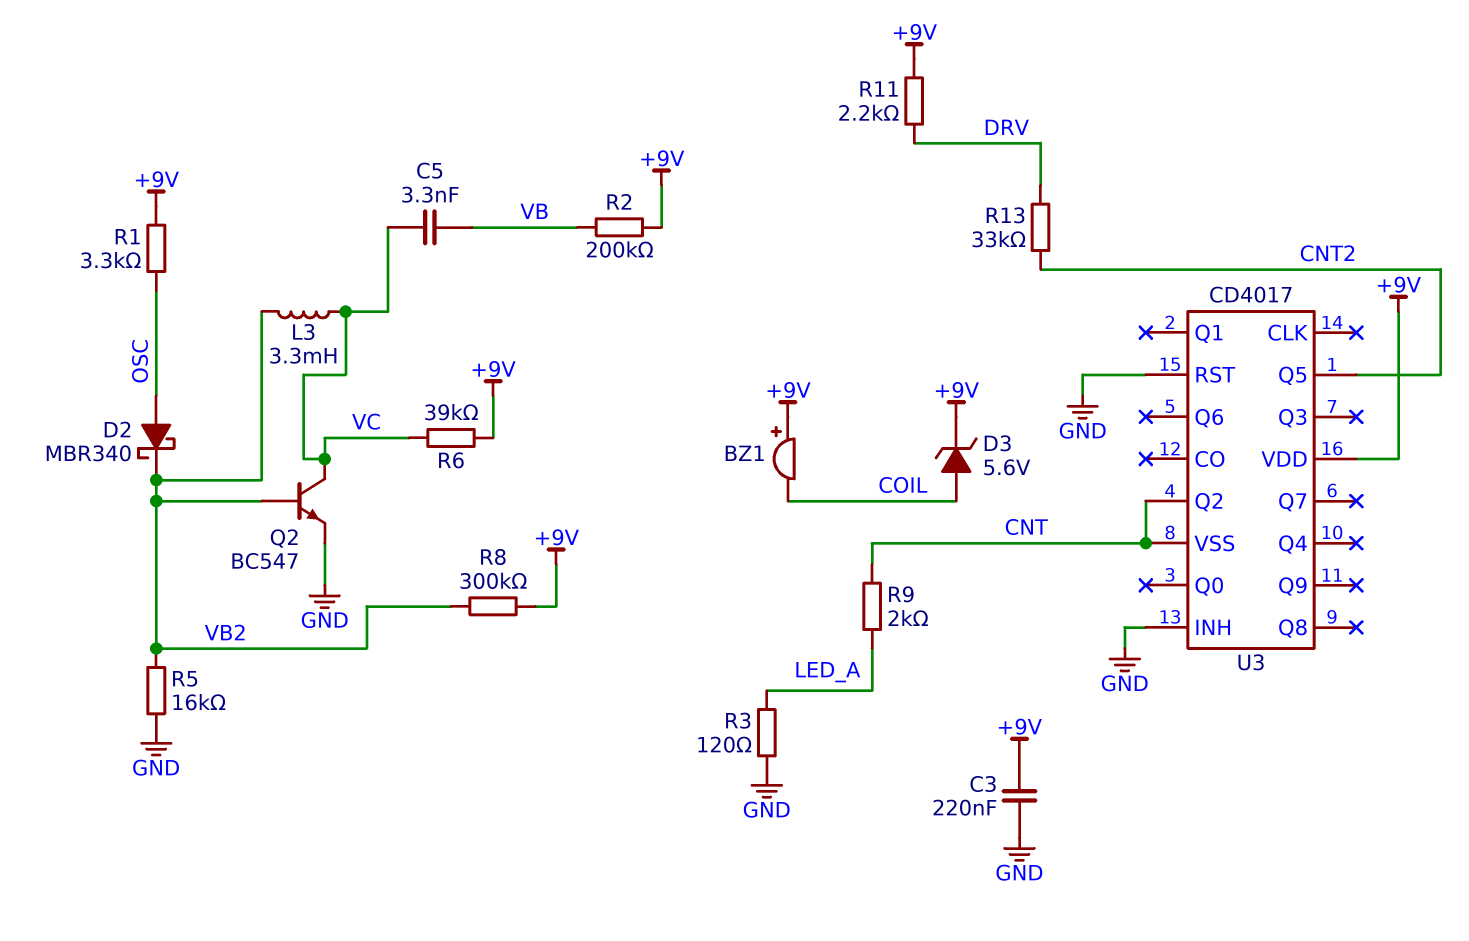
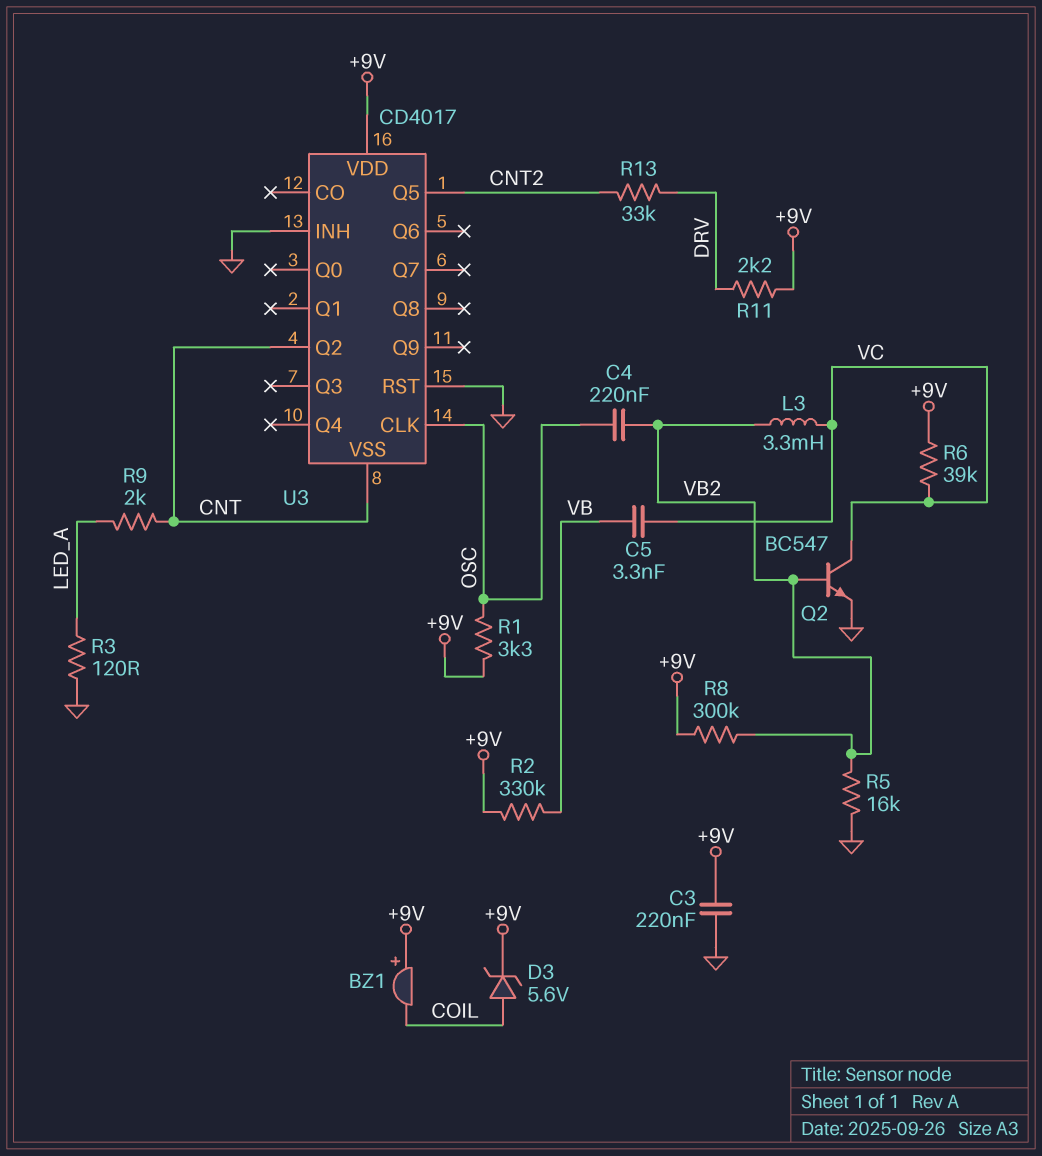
C4: none -> 220nF (OSC, VB2)
D2: schottky MBR340 (A OSC, K VB2) -> none
R2: 200k (+9V, VB) -> 330k (+9V, VB)
U3 pin CLK: none -> OSC

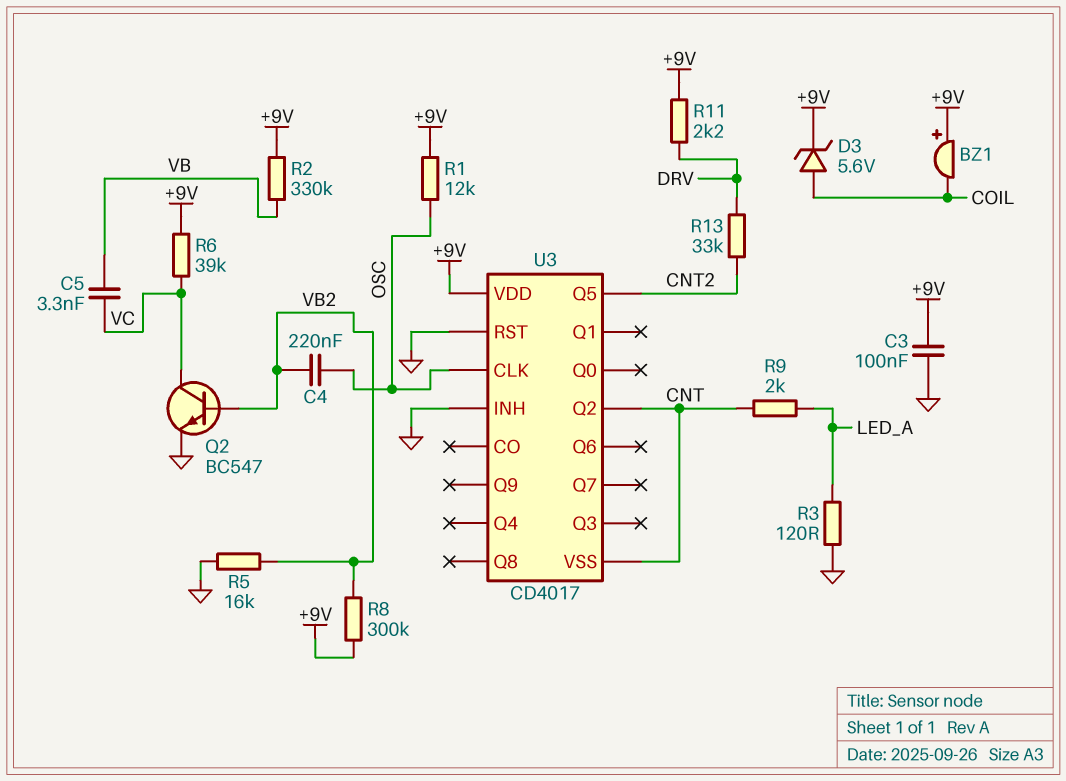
C3: 220nF (+9V, GND) -> 100nF (+9V, GND)
L3: 3.3mH (VB2, VC) -> none
R1: 3.3k (+9V, OSC) -> 12k (+9V, OSC)

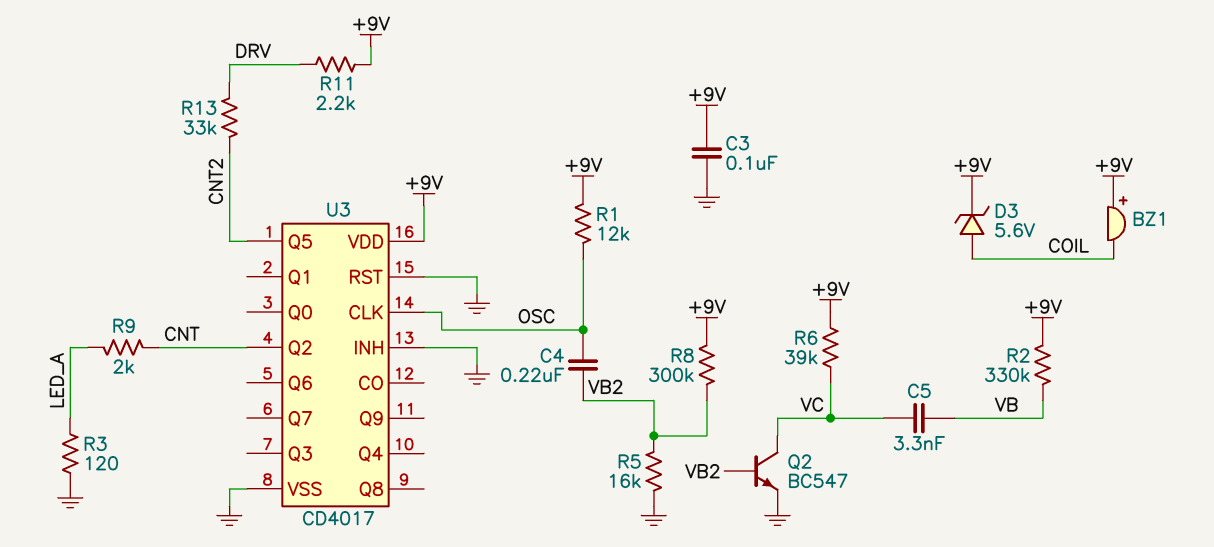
U3 pin VSS: CNT -> GND

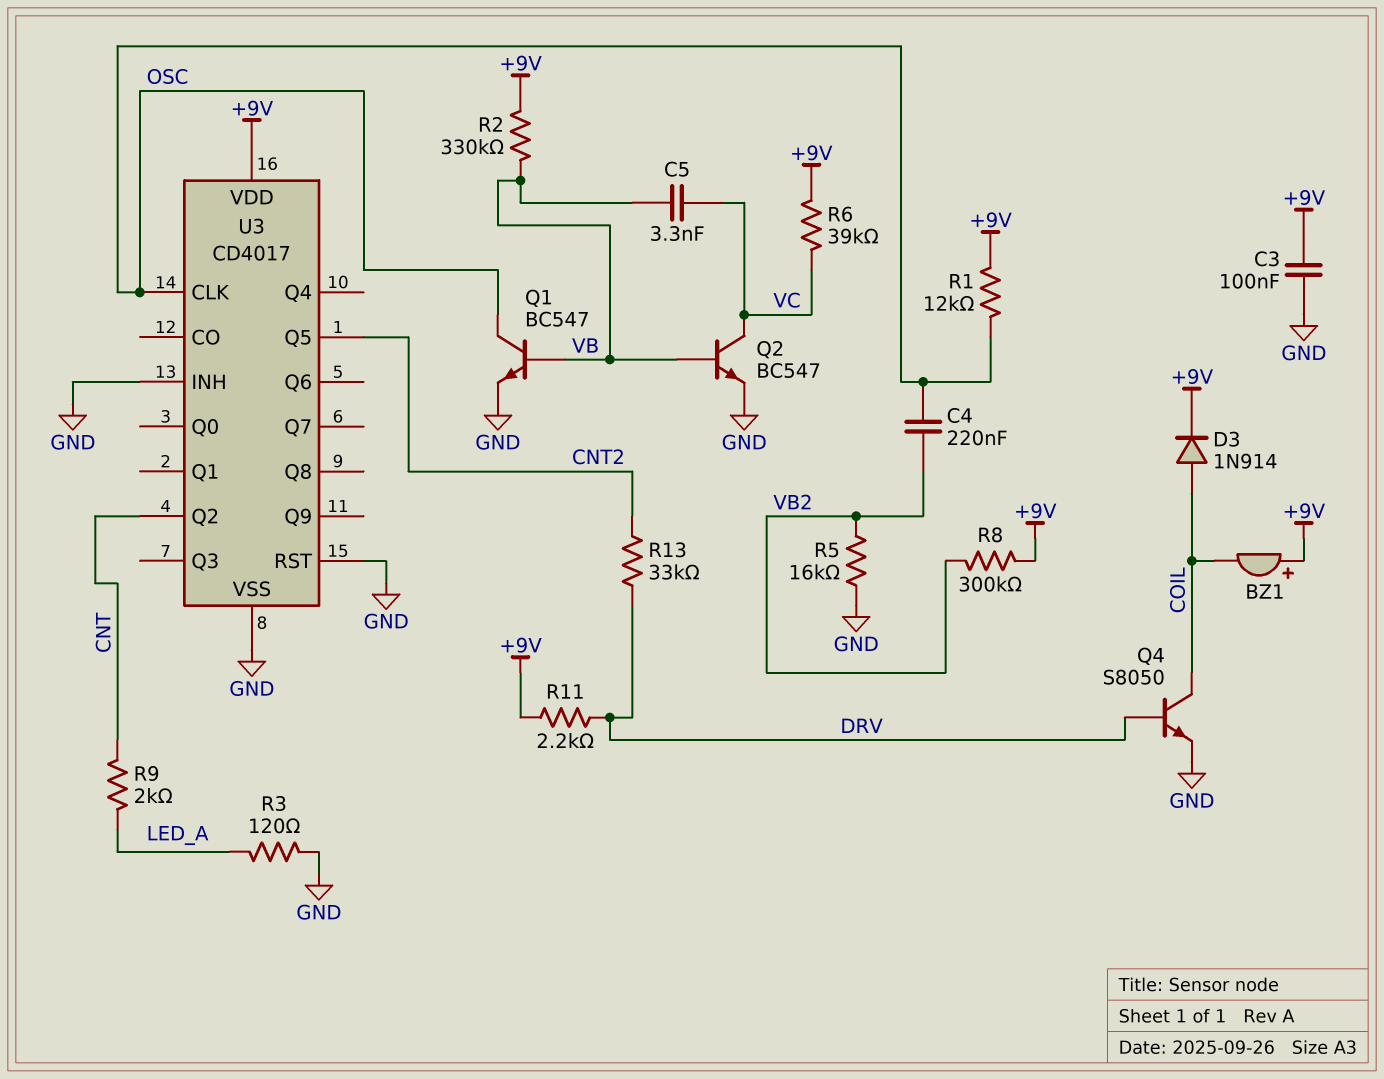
D3: zener 5.6V (A COIL, K +9V) -> diode 1N914 (A COIL, K +9V)
Q1: none -> NPN BC547 (B VB, C OSC, E GND)
Q2: NPN BC547 (B VB2, C VC, E GND) -> NPN BC547 (B VB, C VC, E GND)
Q4: none -> NPN S8050 (B DRV, C COIL, E GND)

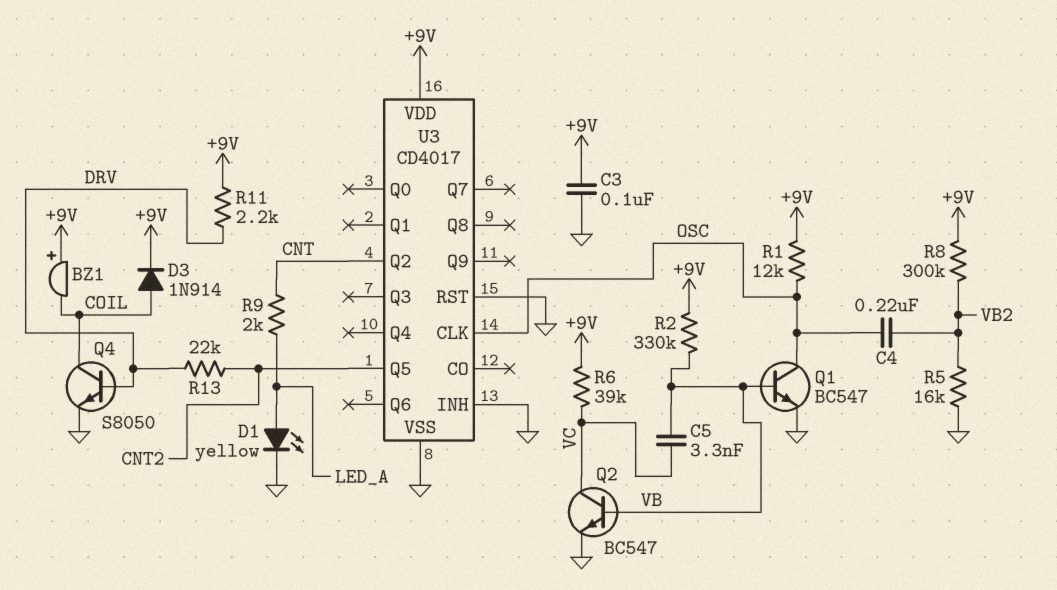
D1: none -> LED yellow (A LED_A, K GND)
R3: 120 (GND, LED_A) -> none
R13: 33k (CNT2, DRV) -> 22k (CNT2, DRV)

